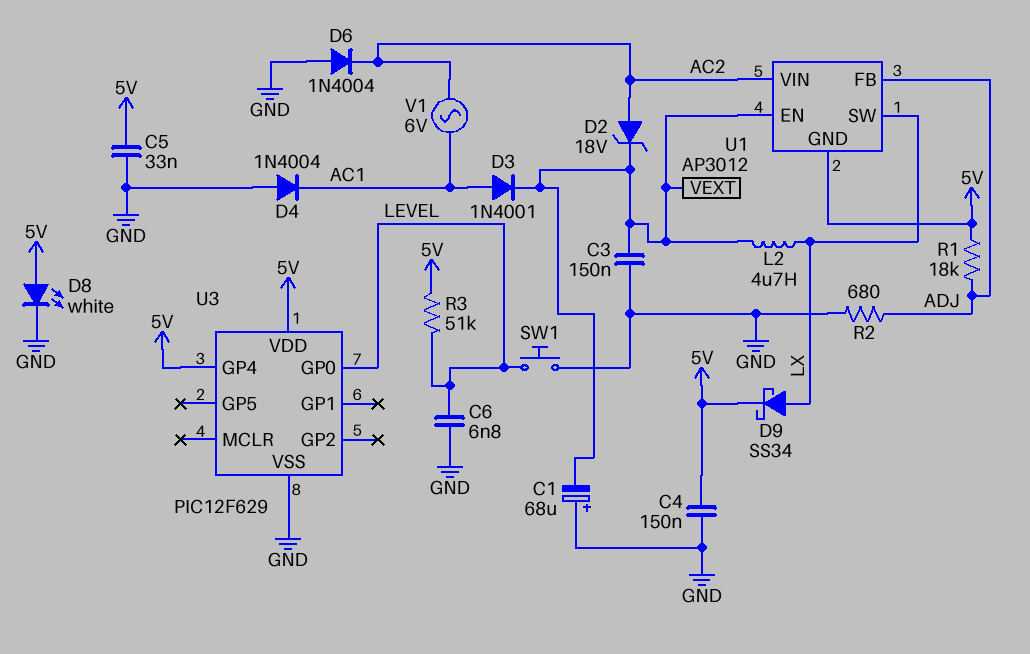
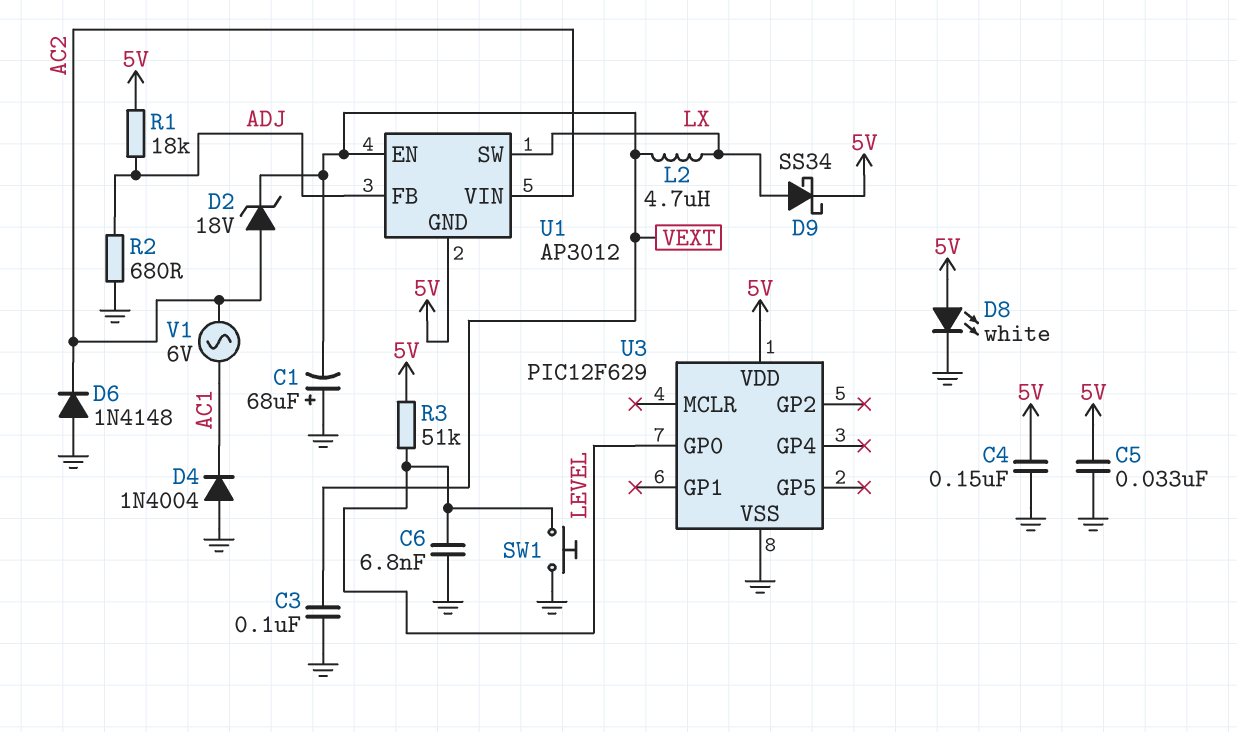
C3: 150nF (GND, VEXT) -> 100nF (GND, VEXT)
D3: diode 1N4001 (A AC1, K VEXT) -> none
D6: diode 1N4004 (A GND, K AC2) -> diode 1N4148 (A GND, K AC2)
U3 pin GP4: 5V -> none

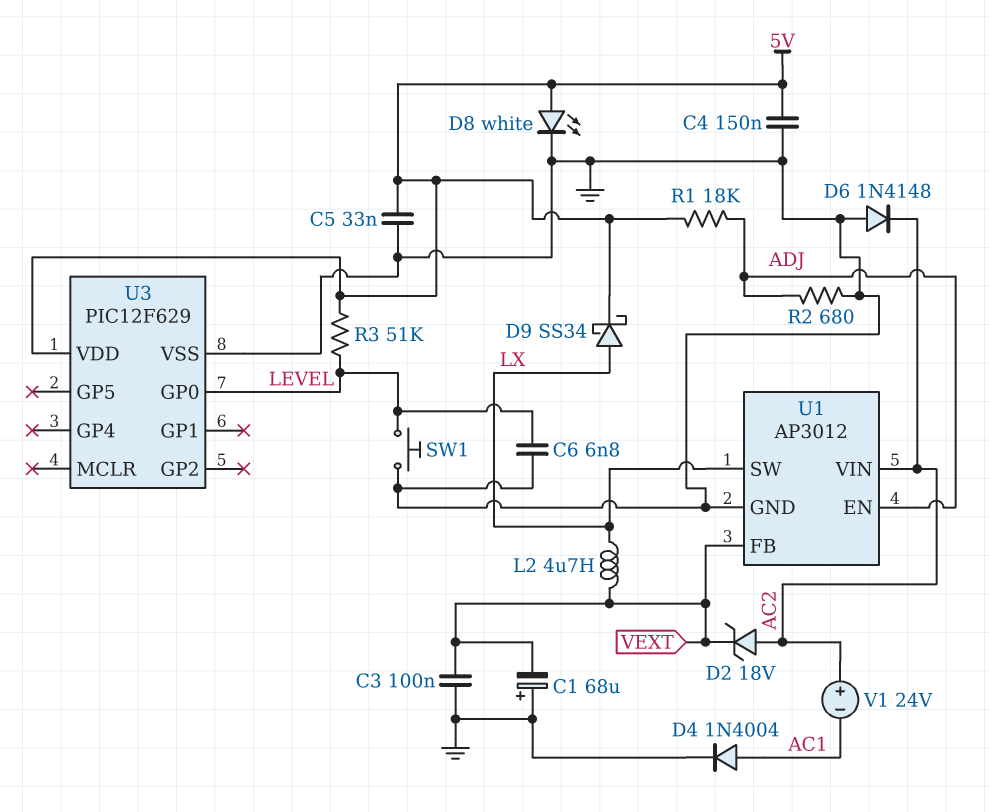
D4: diode 1N4004 (A GND, K AC1) -> diode 1N4004 (A AC1, K GND)
U1 pin EN: VEXT -> ADJ
U1 pin FB: ADJ -> VEXT
U1 pin GND: 5V -> GND
V1: AC 6V (AC1, AC2) -> 24V (plus AC2, minus AC1)

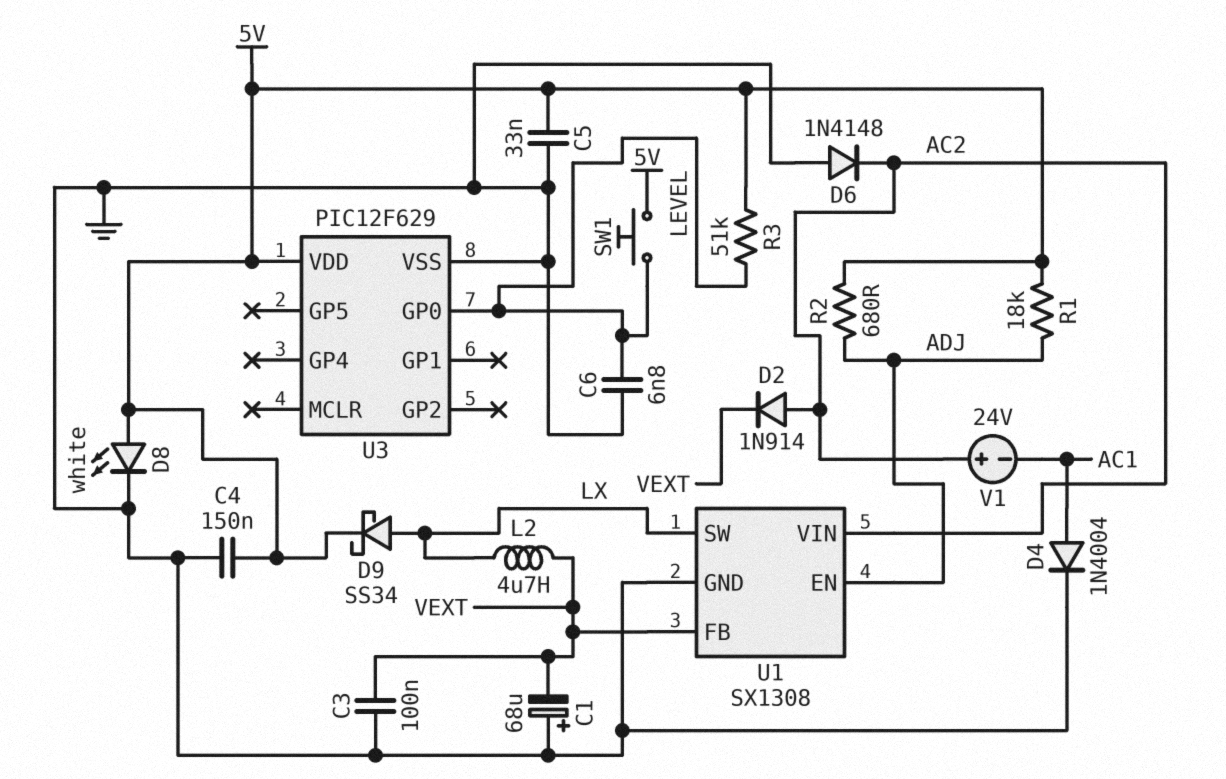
D2: zener 18V (A AC2, K VEXT) -> diode 1N914 (A AC2, K VEXT)
R2: 680 (ADJ, GND) -> 680 (5V, ADJ)
SW1: button (GND, LEVEL) -> button (5V, LEVEL)
U1: AP3012 -> SX1308

